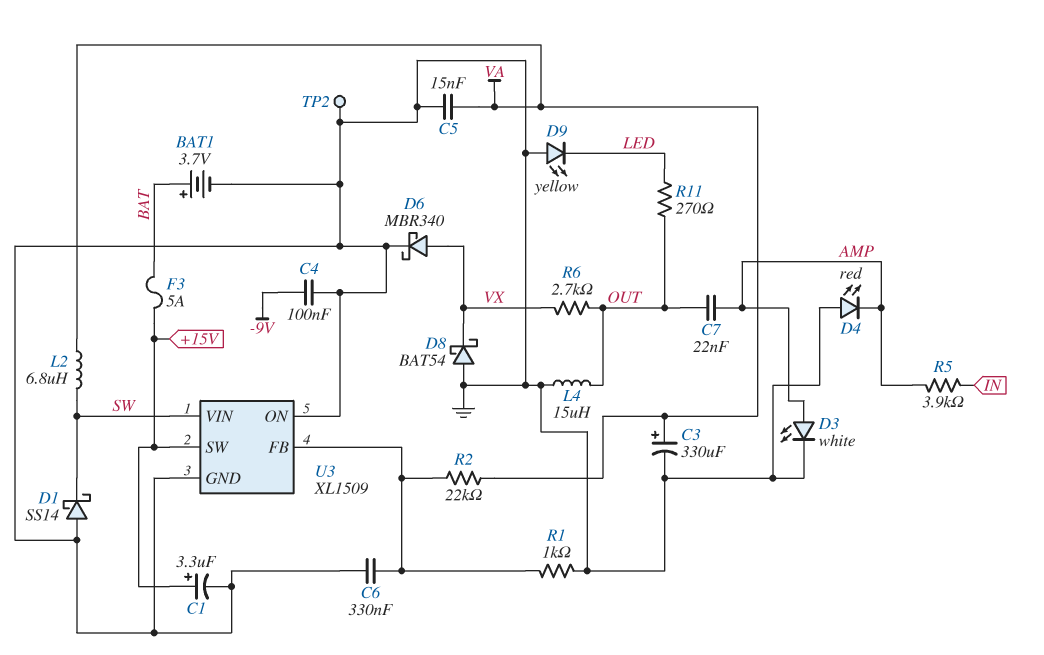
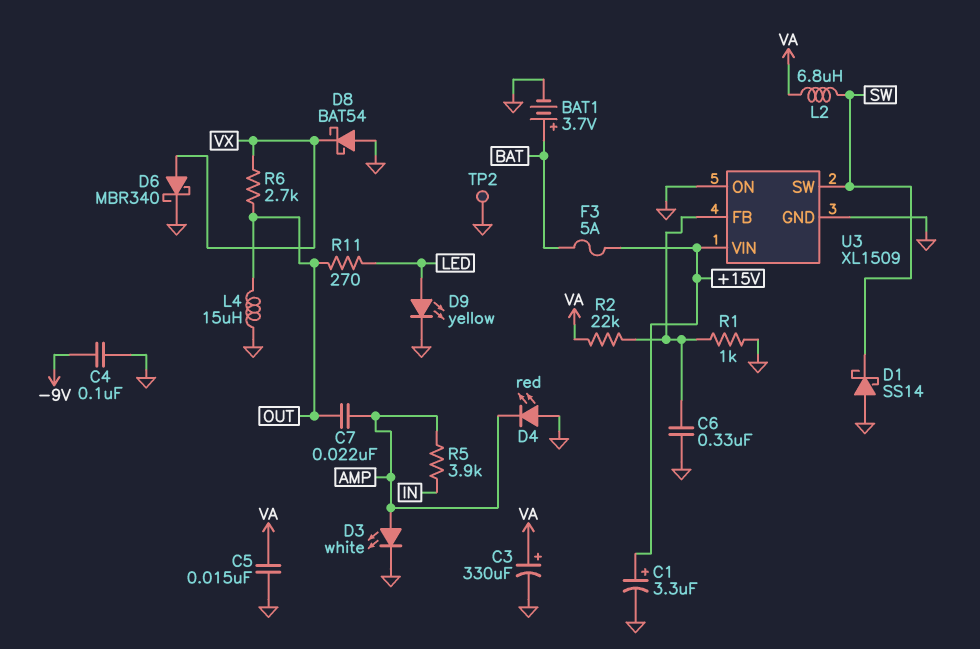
D9: LED yellow (A GND, K LED) -> LED yellow (A LED, K GND)
U3 pin SW: +15V -> SW
U3 pin VIN: SW -> +15V

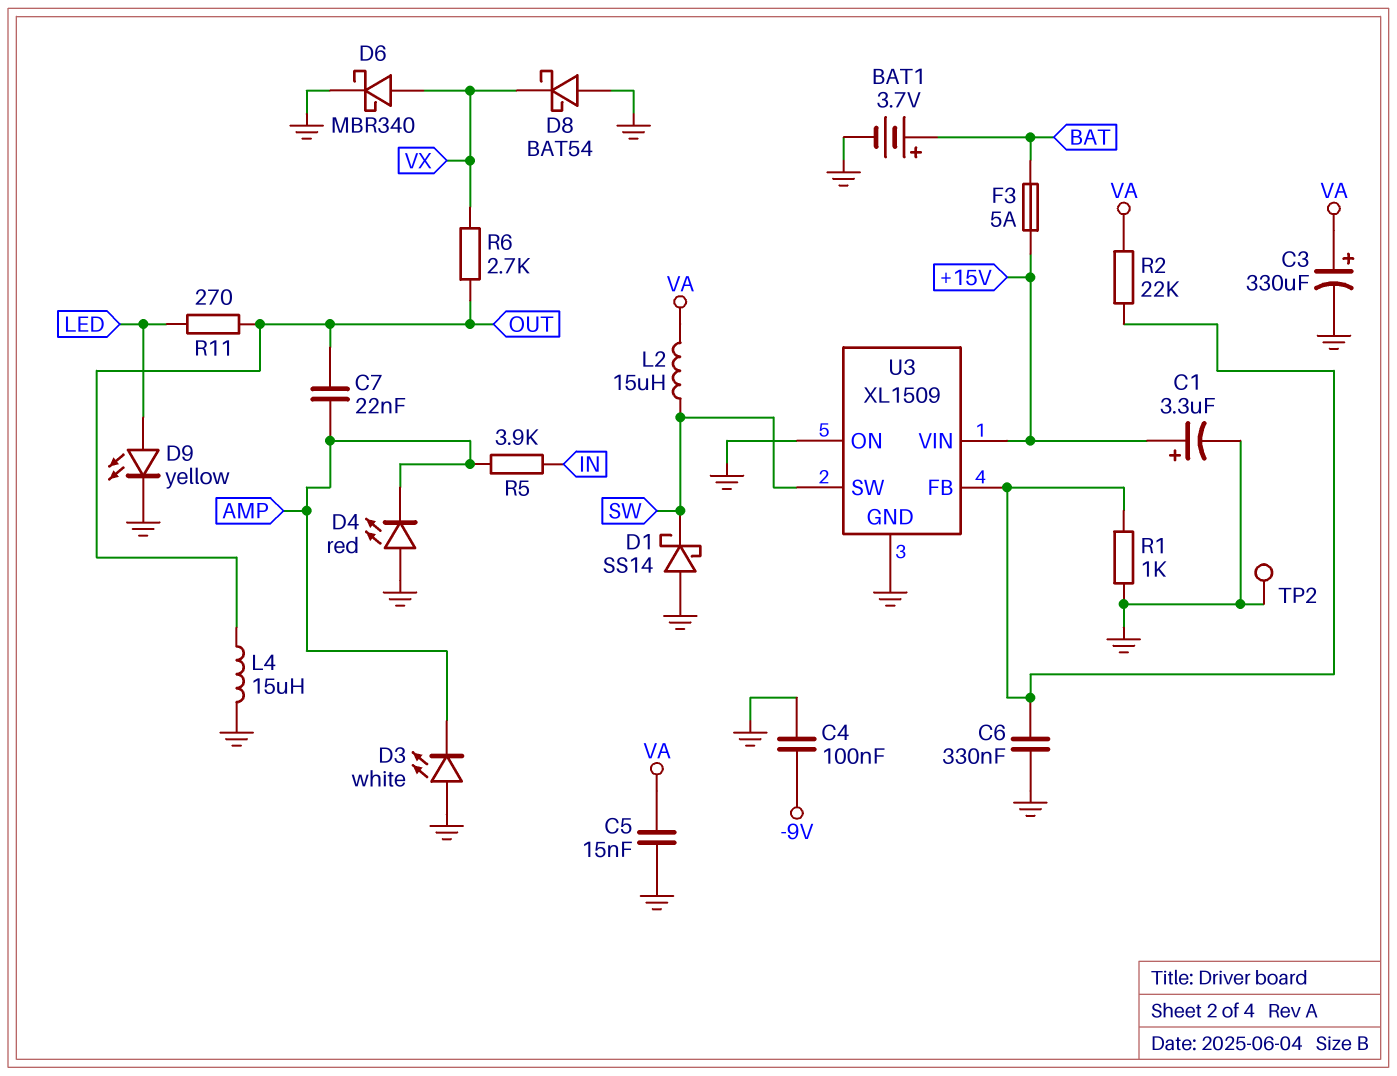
D3: LED white (A AMP, K GND) -> LED white (A GND, K AMP)
L2: 6.8uH (SW, VA) -> 15uH (SW, VA)

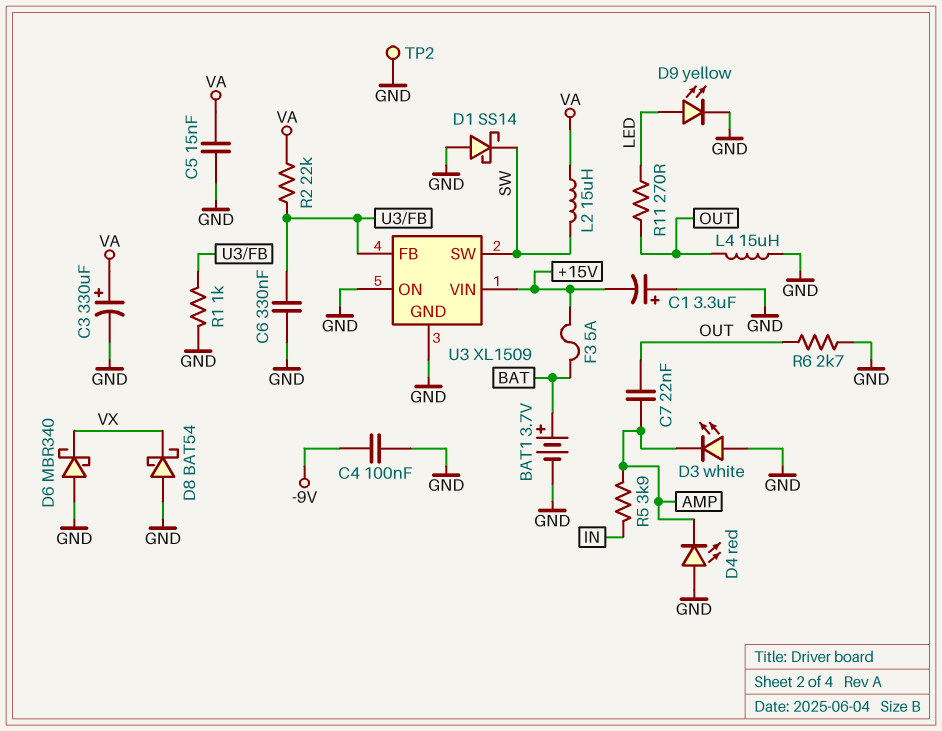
C1: 3.3uF (plus +15V, minus GND) -> 3.3uF (plus GND, minus +15V)
D6: schottky MBR340 (A VX, K GND) -> schottky MBR340 (A GND, K VX)
R6: 2.7k (OUT, VX) -> 2.7k (GND, OUT)

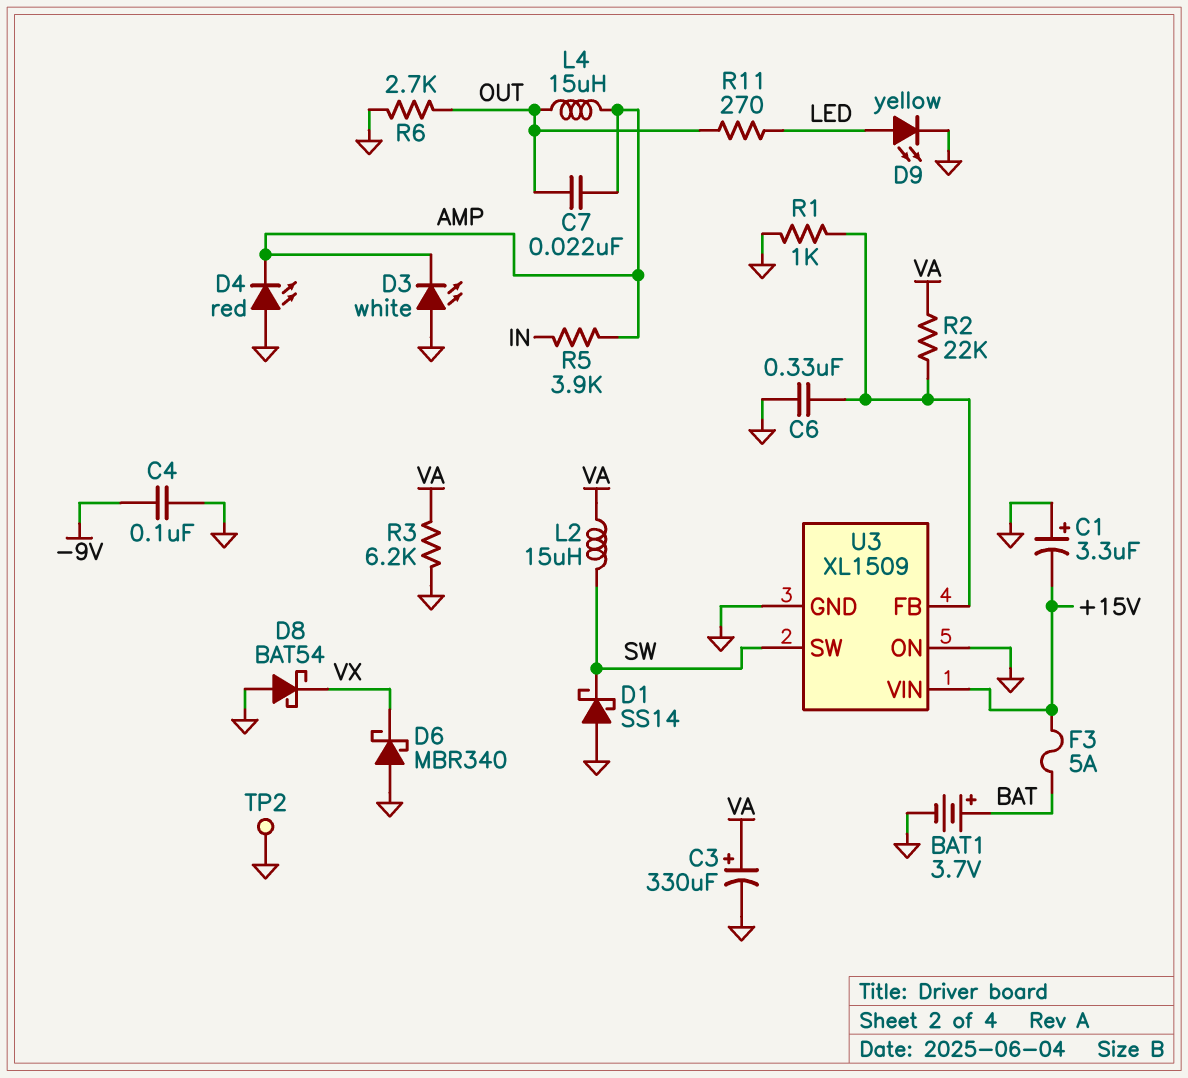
C5: 15nF (GND, VA) -> none
L4: 15uH (GND, OUT) -> 15uH (AMP, OUT)
R3: none -> 6.2k (GND, VA)

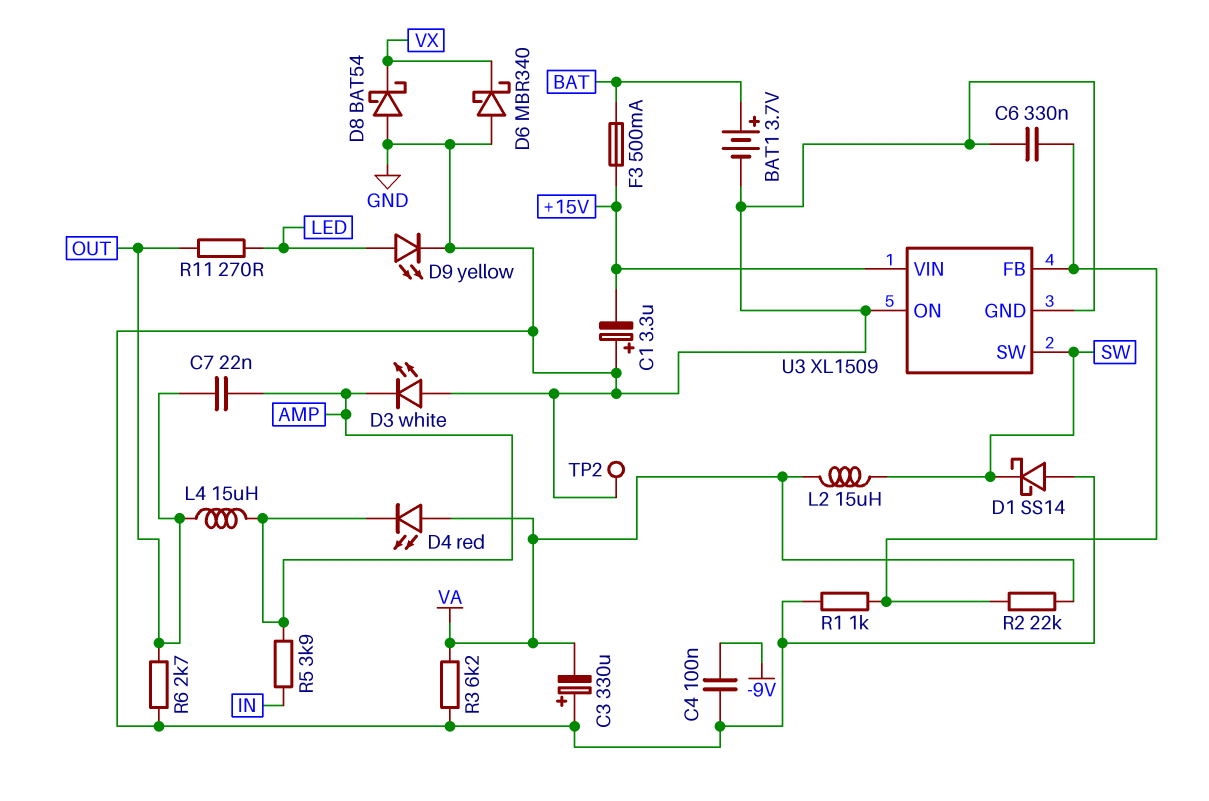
C3: 330uF (plus VA, minus GND) -> 330uF (plus GND, minus VA)
D4: LED red (A GND, K AMP) -> LED red (A VA, K AMP)
F3: 5A (+15V, BAT) -> 500mA (+15V, BAT)

